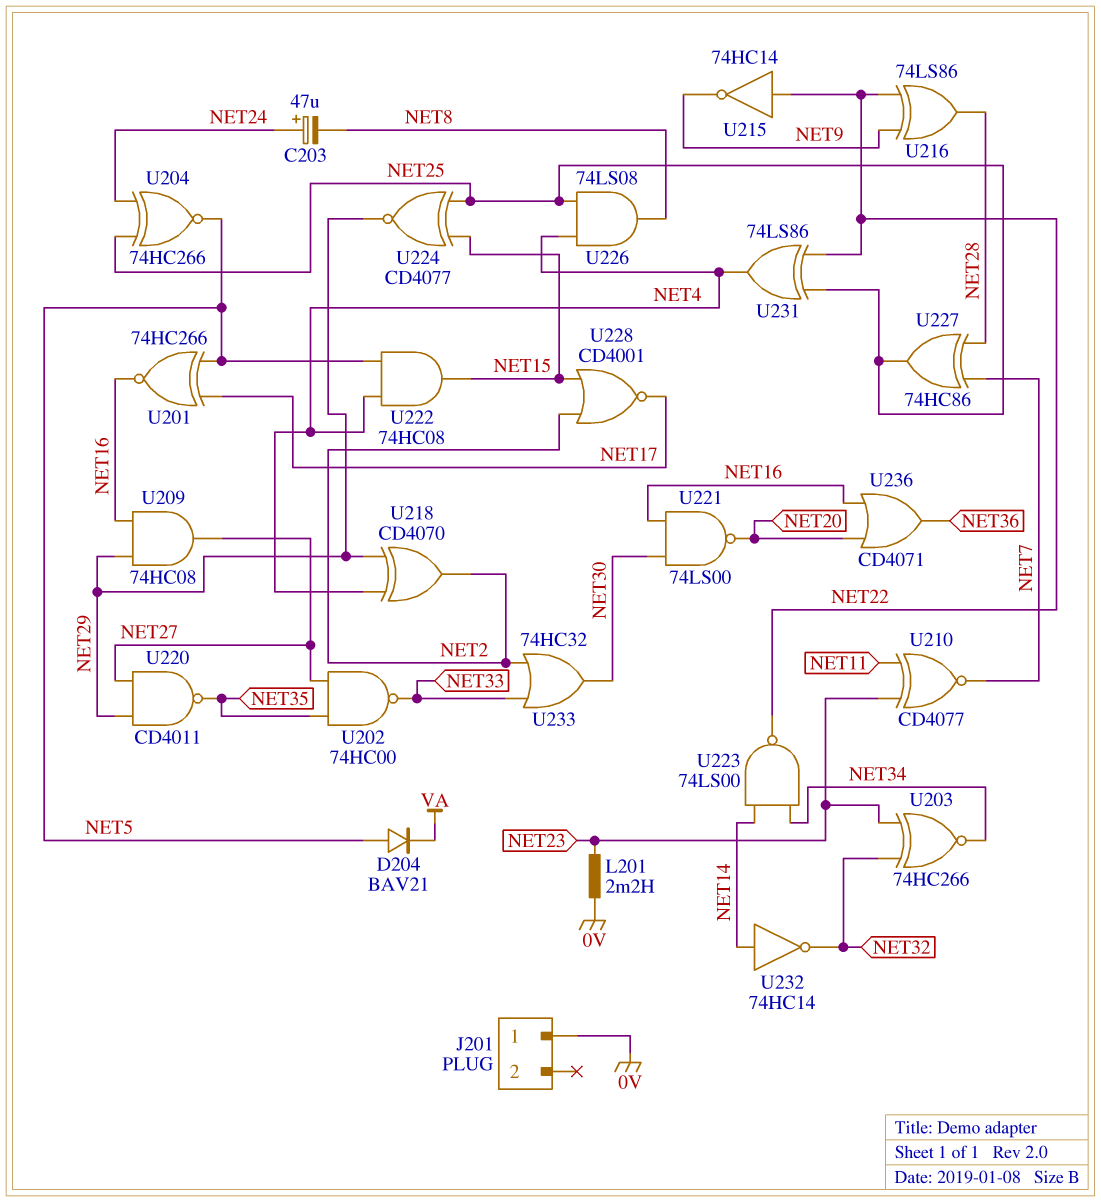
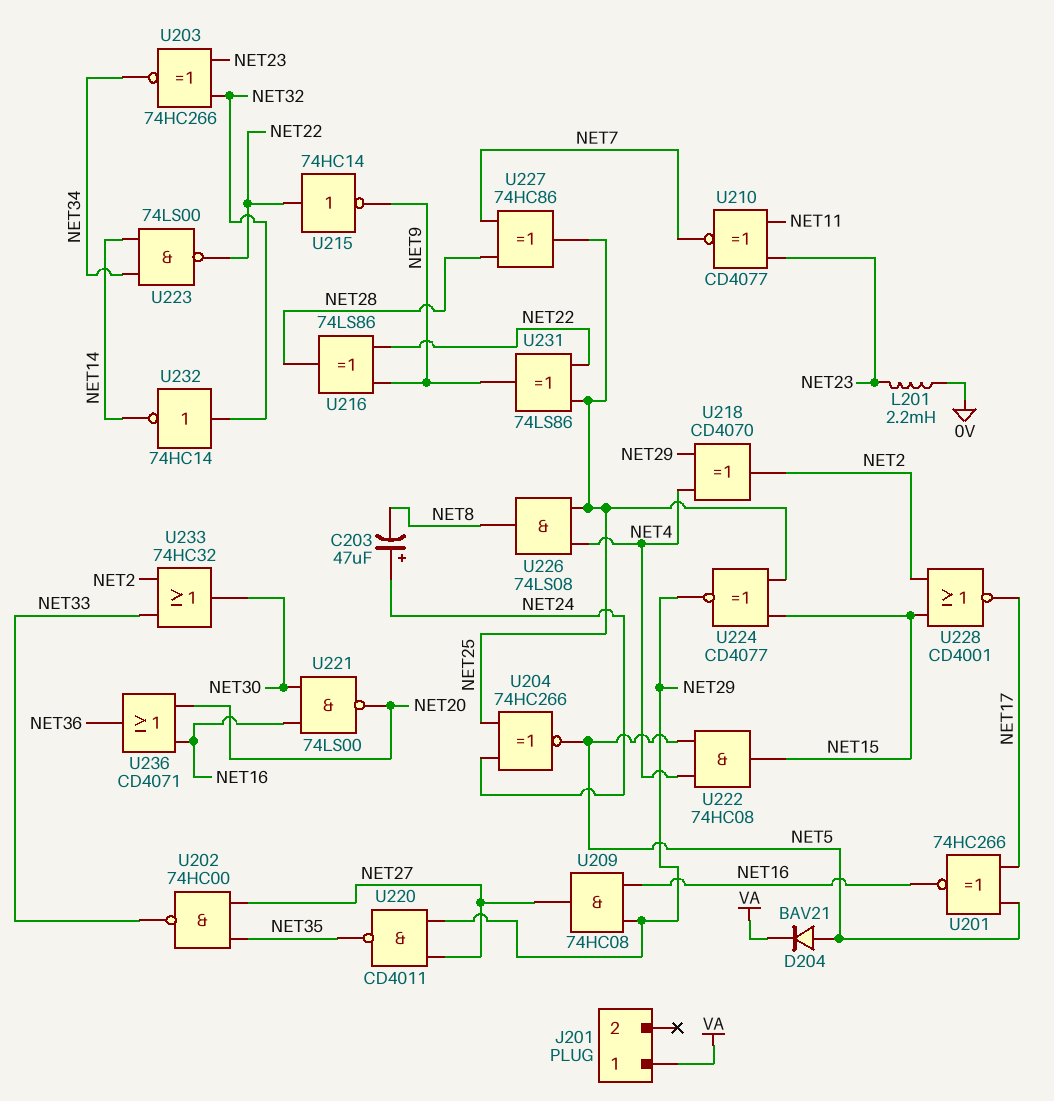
J201 pin 1: 0V -> VA
U231: XOR 74LS86 (in NET22, in NET25, out NET4) -> XOR 74LS86 (in NET22, in NET25, out NET9)
U232: NOT 74HC14 (in NET14, out NET32) -> NOT 74HC14 (in NET32, out NET14)

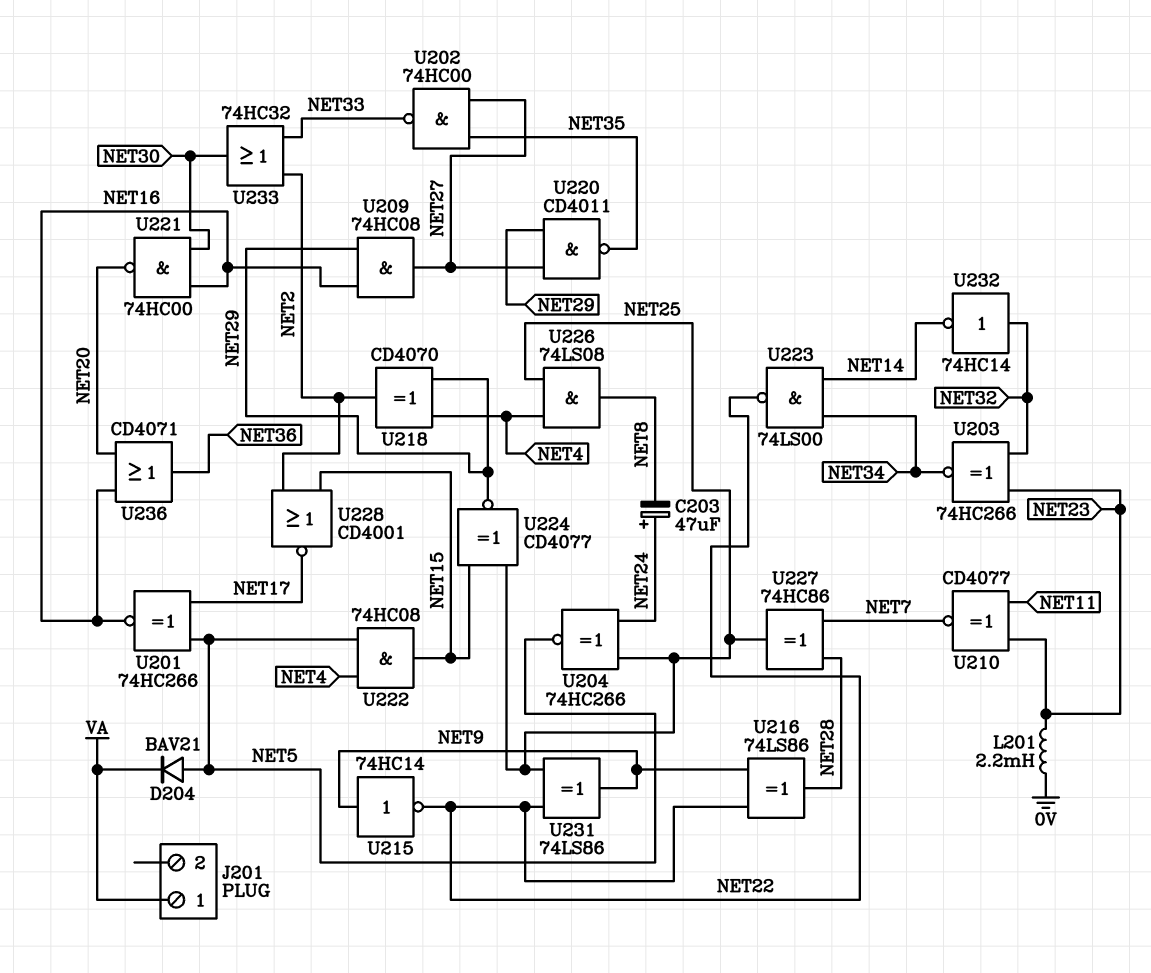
U215: NOT 74HC14 (in NET22, out NET9) -> NOT 74HC14 (in NET9, out NET22)
U221: NAND 74LS00 (in NET16, in NET30, out NET20) -> NAND 74HC00 (in NET16, in NET30, out NET20)

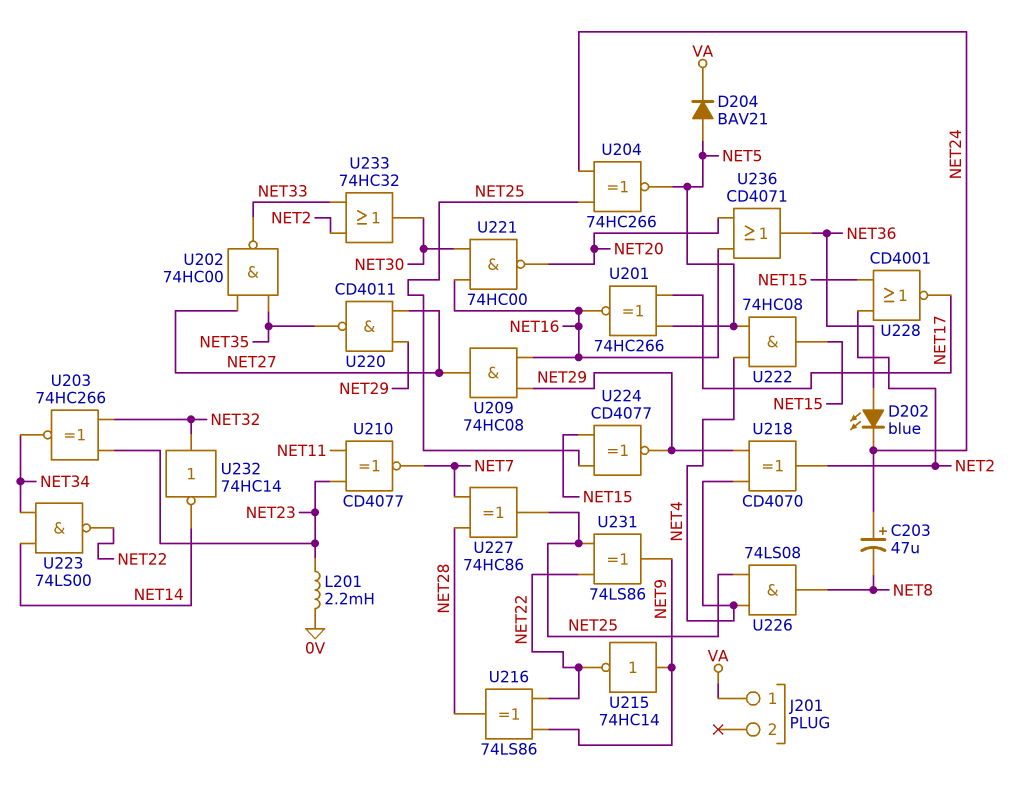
D202: none -> LED blue (A NET36, K NET24)

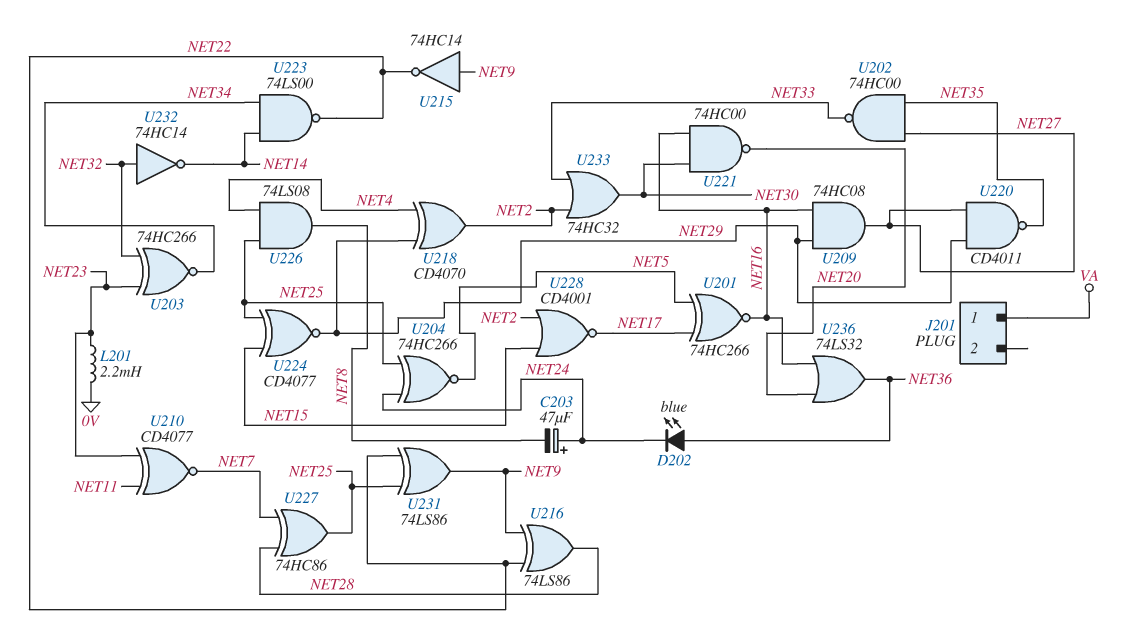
D204: diode BAV21 (A NET5, K VA) -> none
U222: AND 74HC08 (in NET4, in NET5, out NET15) -> none
U236: OR CD4071 (in NET16, in NET20, out NET36) -> OR 74LS32 (in NET16, in NET20, out NET36)

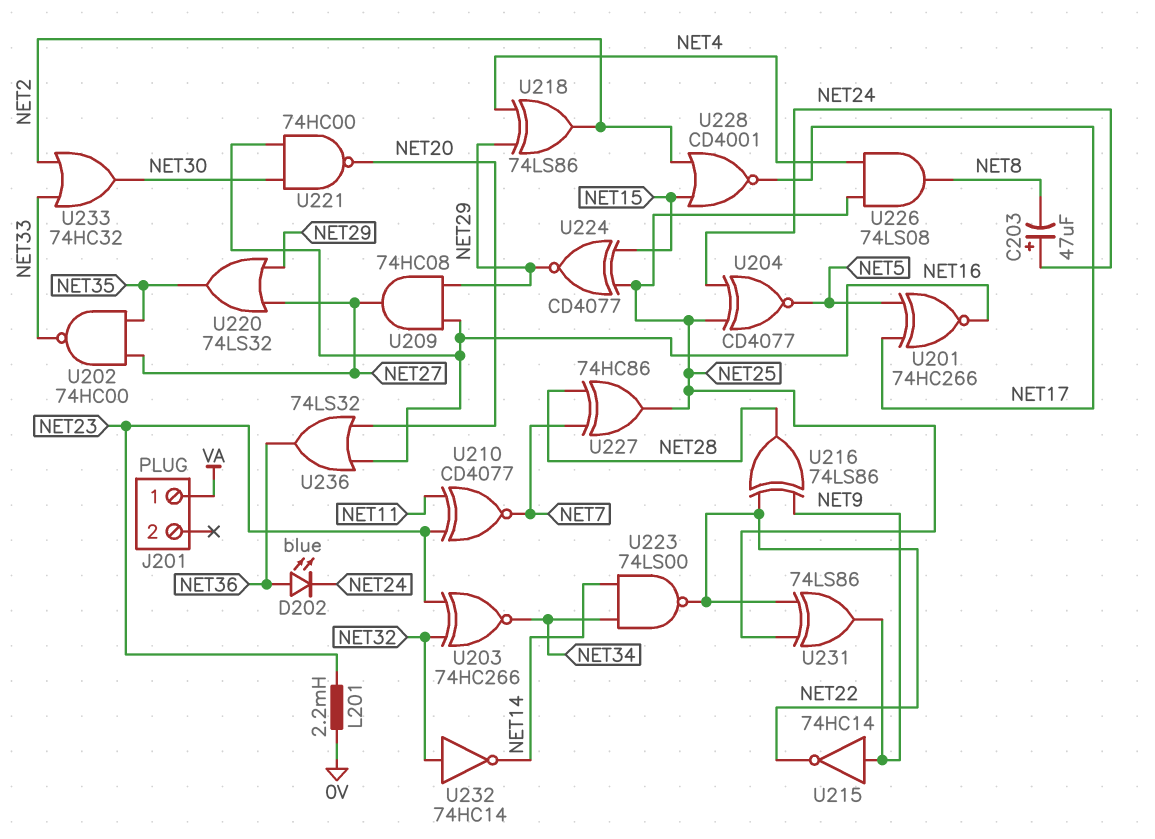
U204: XNOR 74HC266 (in NET24, in NET25, out NET5) -> XNOR CD4077 (in NET24, in NET25, out NET5)
U218: XOR CD4070 (in NET4, in NET29, out NET2) -> XOR 74LS86 (in NET4, in NET29, out NET2)
U220: NAND CD4011 (in NET27, in NET29, out NET35) -> OR 74LS32 (in NET27, in NET29, out NET35)

